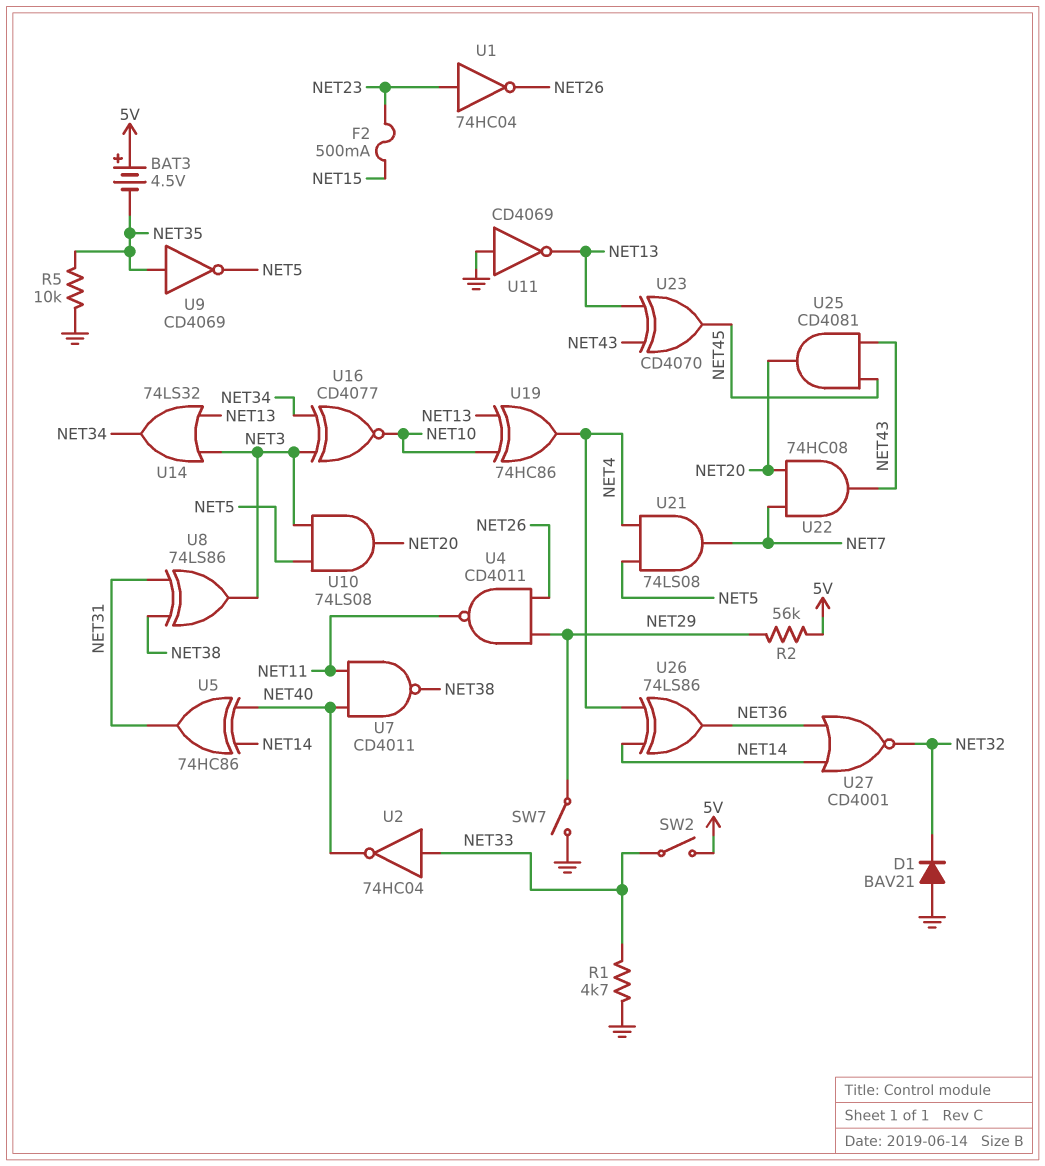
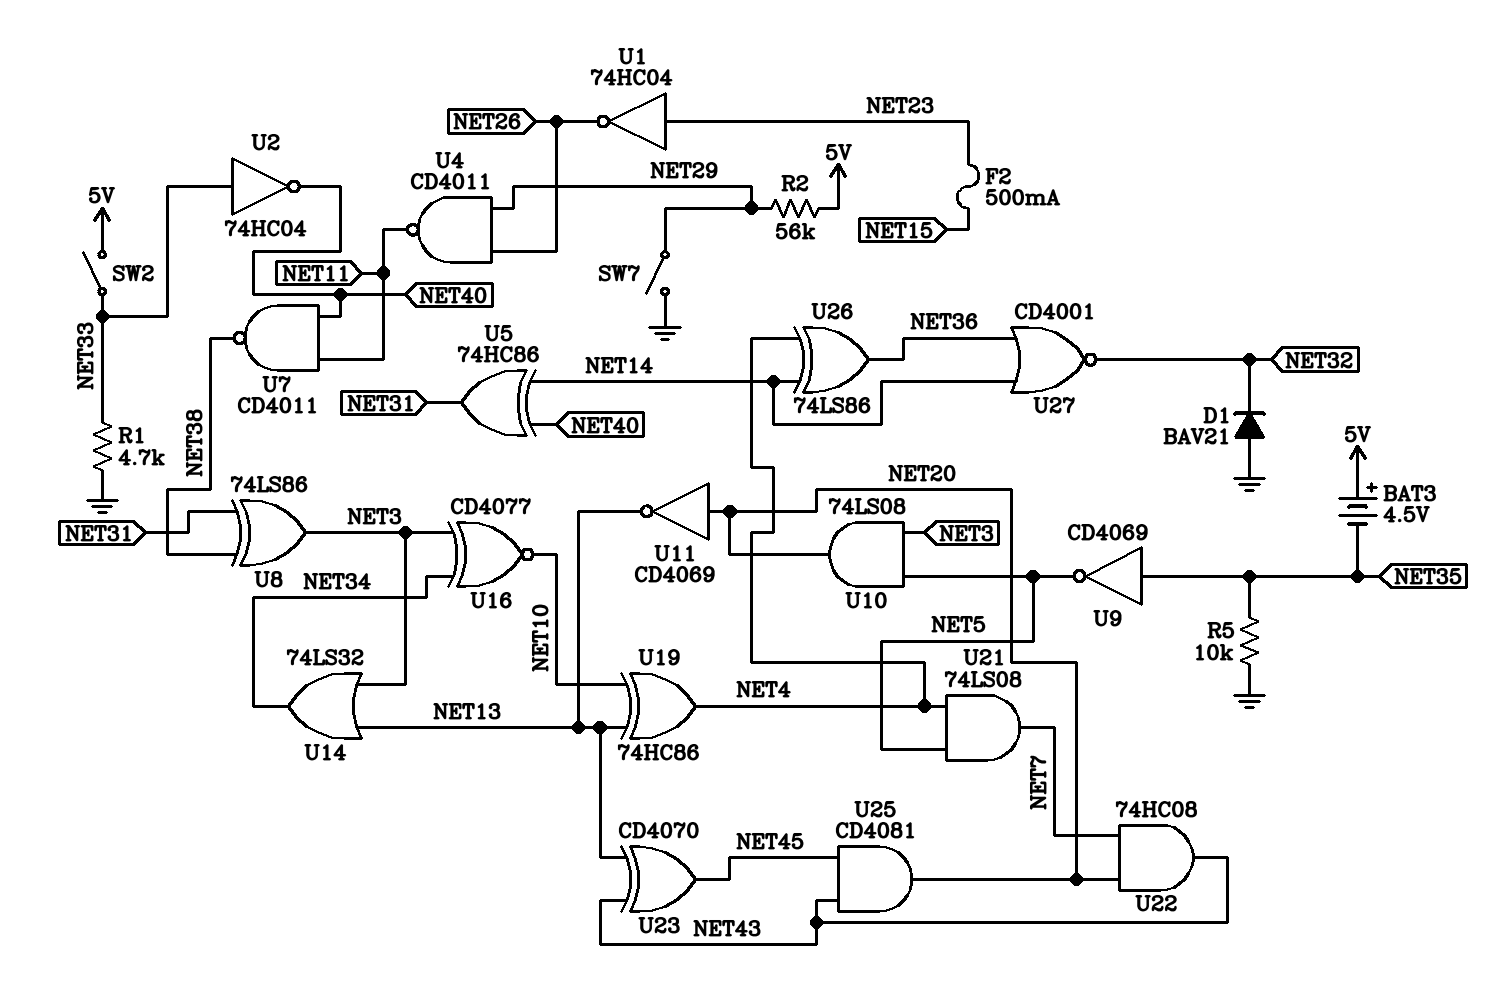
U11: NOT CD4069 (in GND, out NET13) -> NOT CD4069 (in NET20, out NET13)

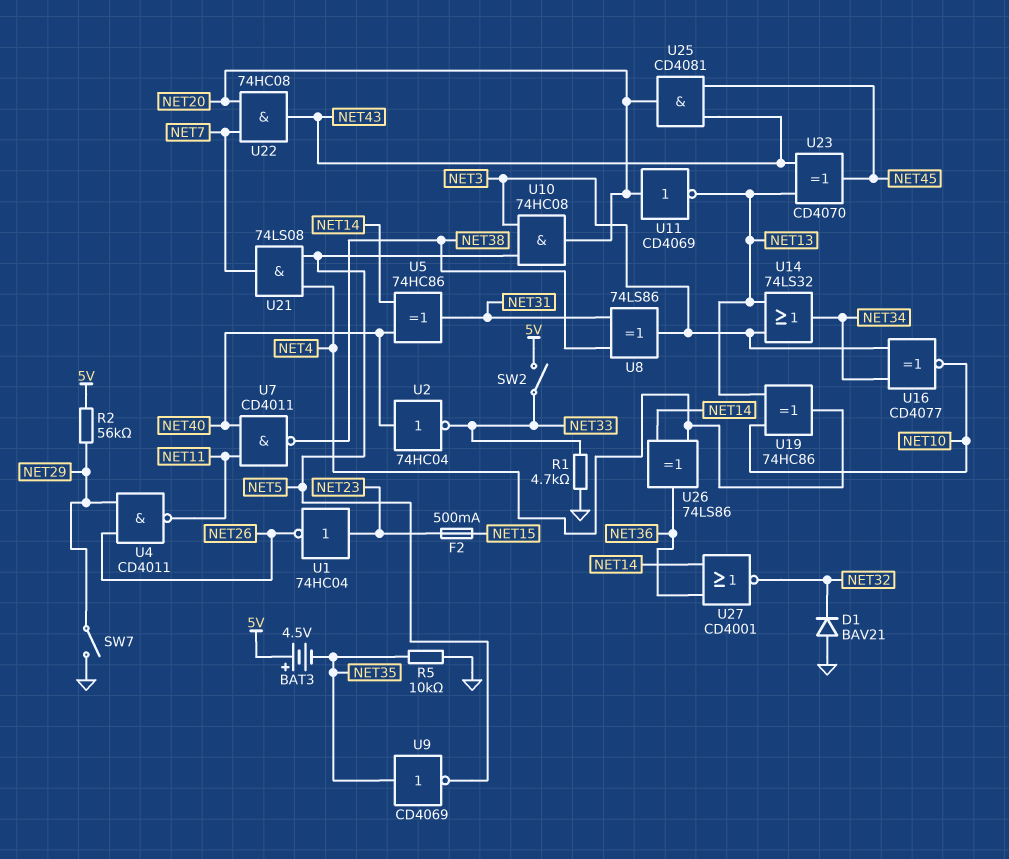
U2: NOT 74HC04 (in NET33, out NET40) -> NOT 74HC04 (in NET40, out NET33)
U10: AND 74LS08 (in NET3, in NET5, out NET20) -> AND 74HC08 (in NET3, in NET5, out NET20)

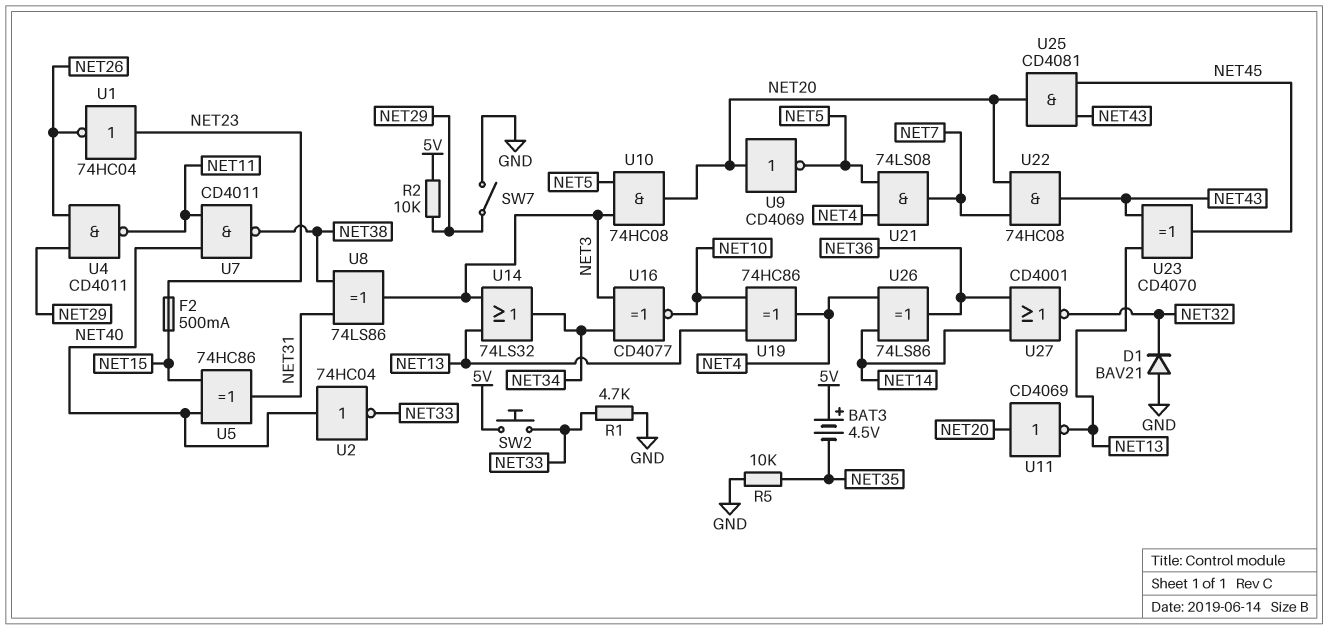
R2: 56k (5V, NET29) -> 10k (5V, NET29)
SW2: switch (5V, NET33) -> button (5V, NET33)
U5: XOR 74HC86 (in NET14, in NET40, out NET31) -> XOR 74HC86 (in NET15, in NET40, out NET31)
U9: NOT CD4069 (in NET35, out NET5) -> NOT CD4069 (in NET20, out NET5)

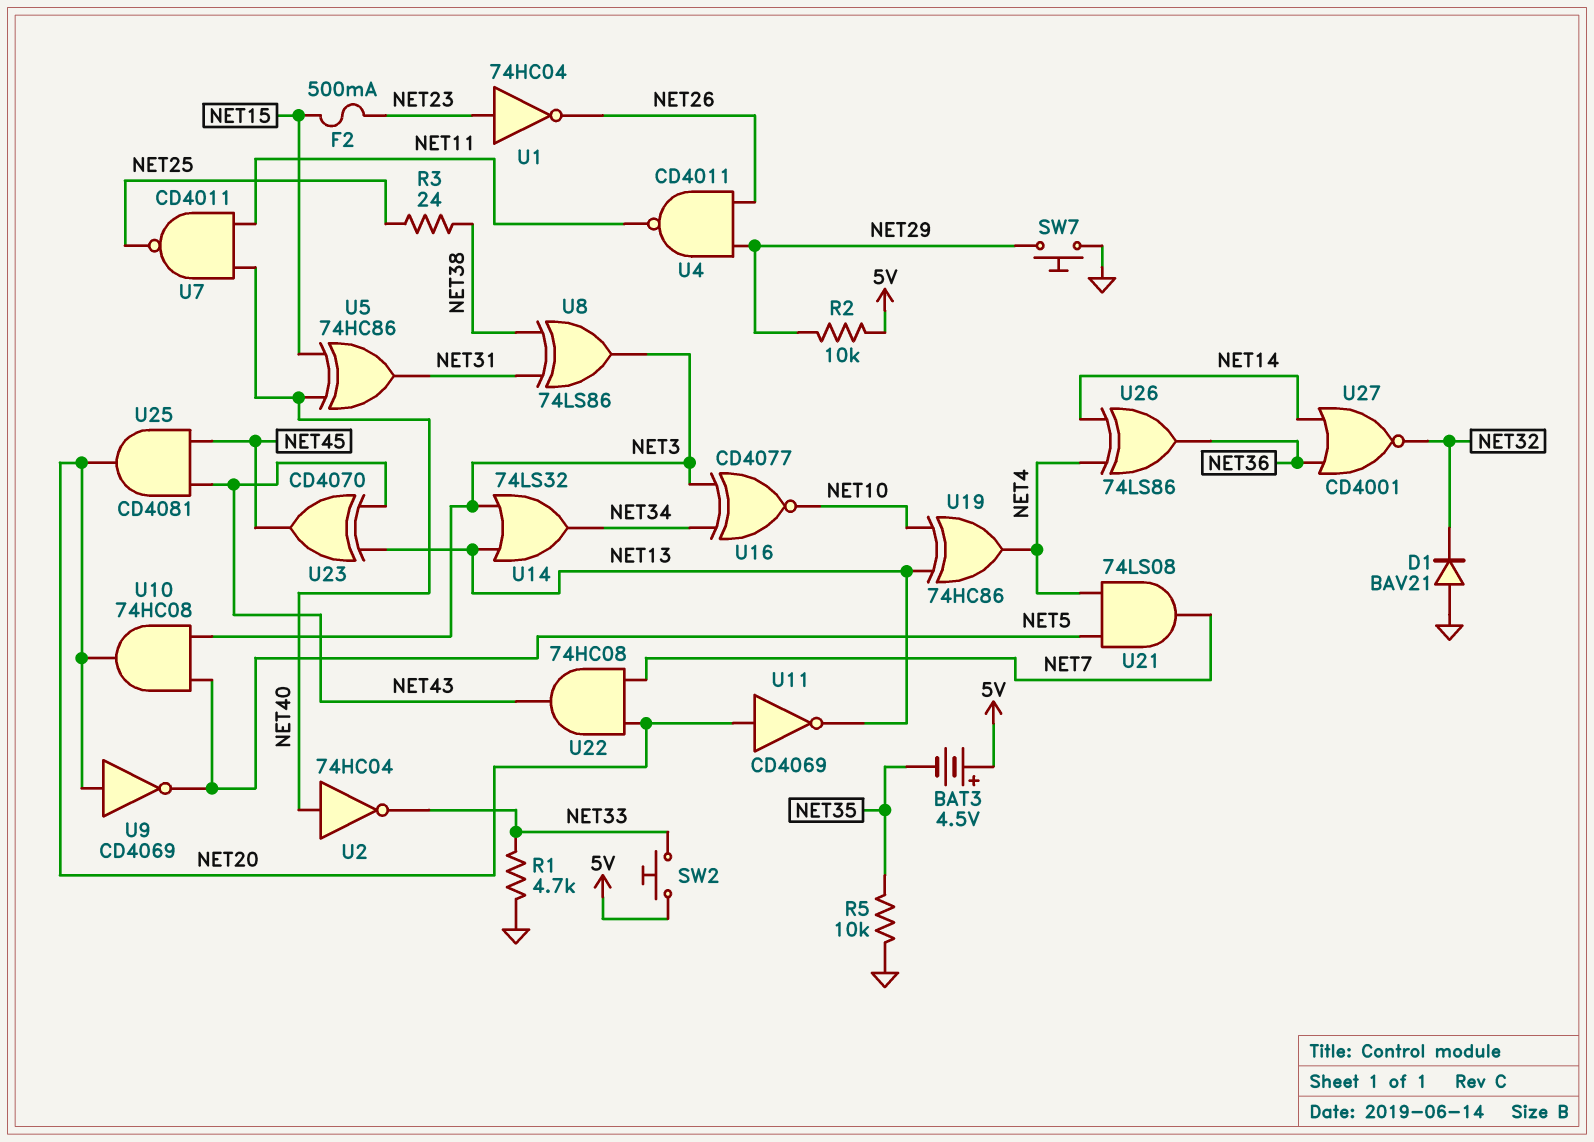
R3: none -> 24 (NET25, NET38)
SW7: switch (GND, NET29) -> button (GND, NET29)
U7: NAND CD4011 (in NET11, in NET40, out NET38) -> NAND CD4011 (in NET11, in NET40, out NET25)

